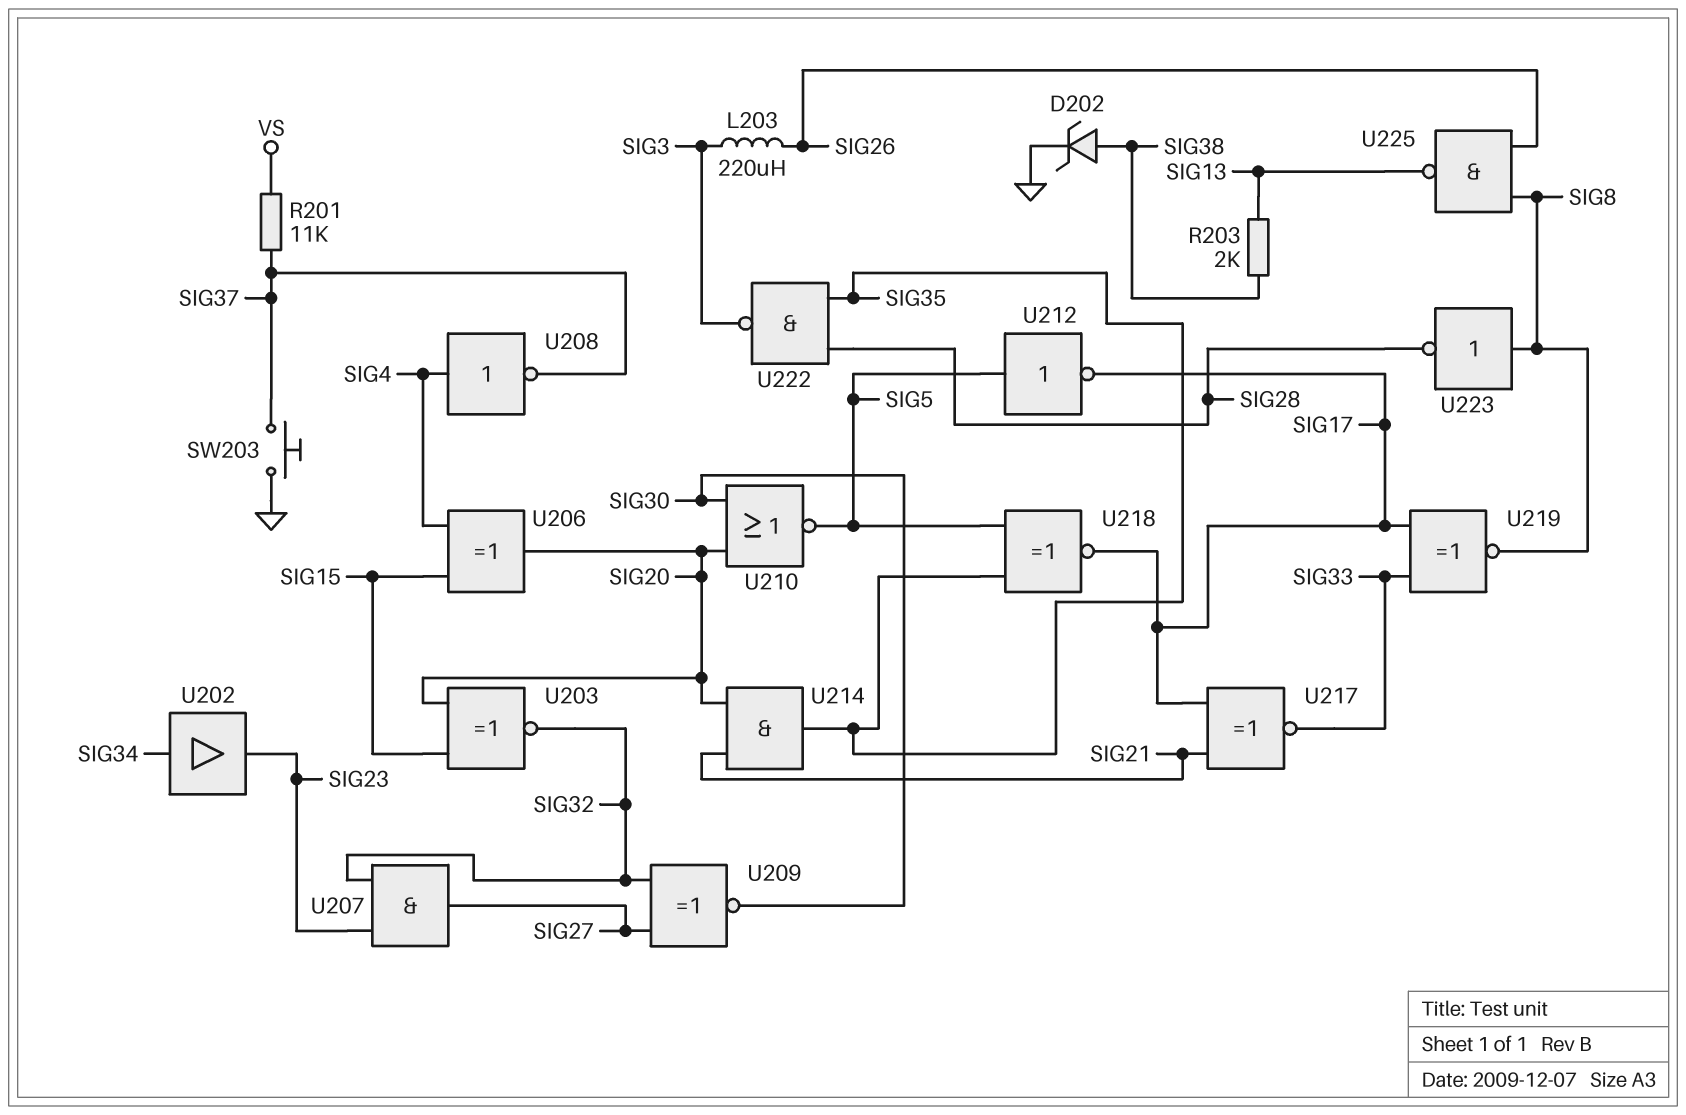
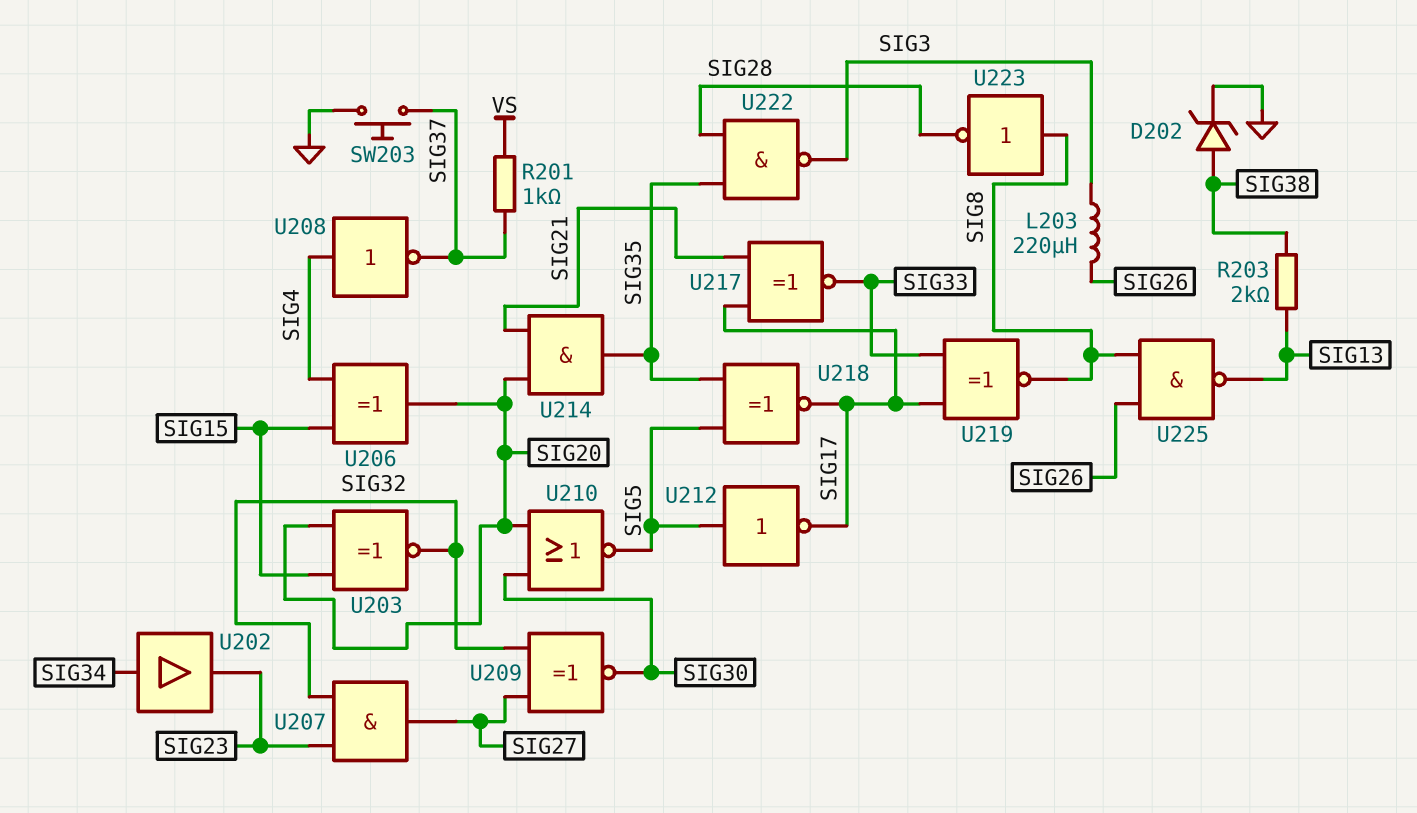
R201: 11k (SIG37, VS) -> 1k (SIG37, VS)

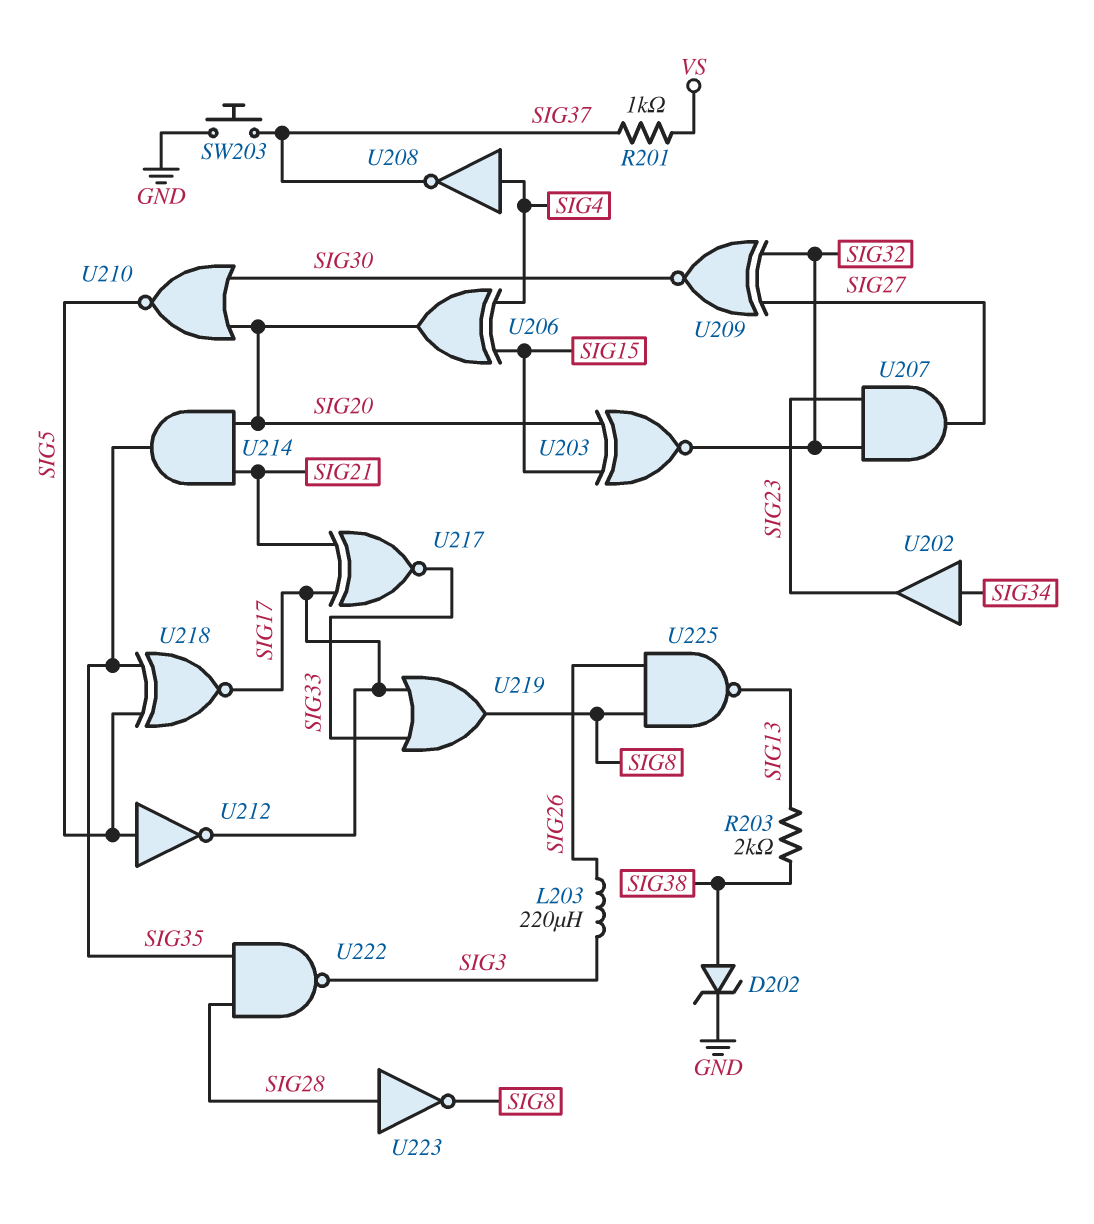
U219: XNOR (in SIG17, in SIG33, out SIG8) -> OR (in SIG17, in SIG33, out SIG8)
U223: NOT (in SIG8, out SIG28) -> NOT (in SIG28, out SIG8)

